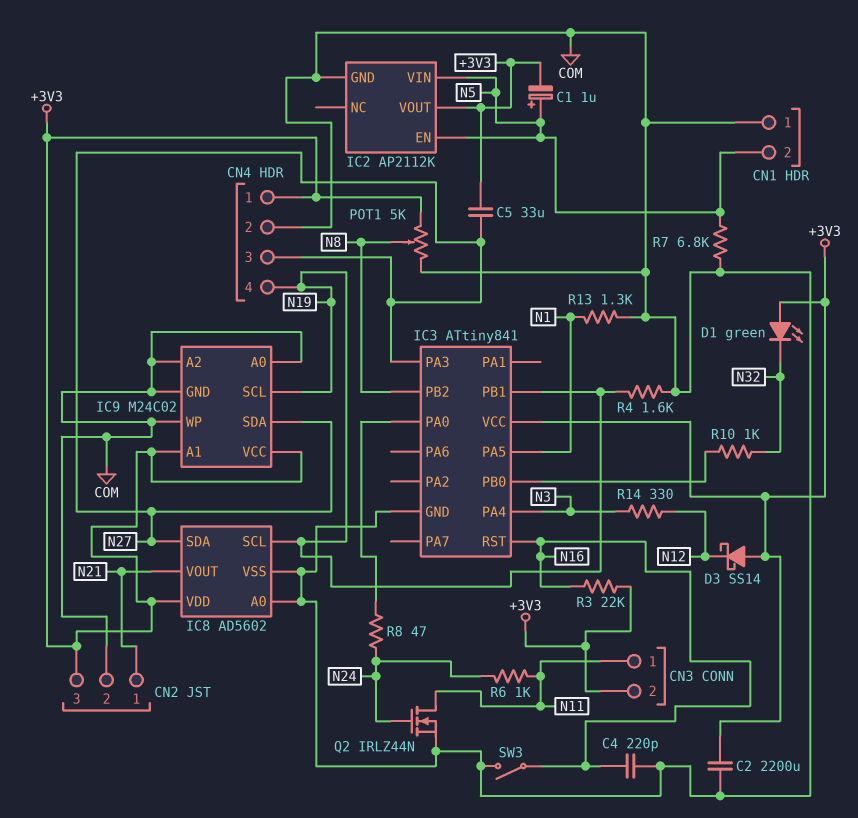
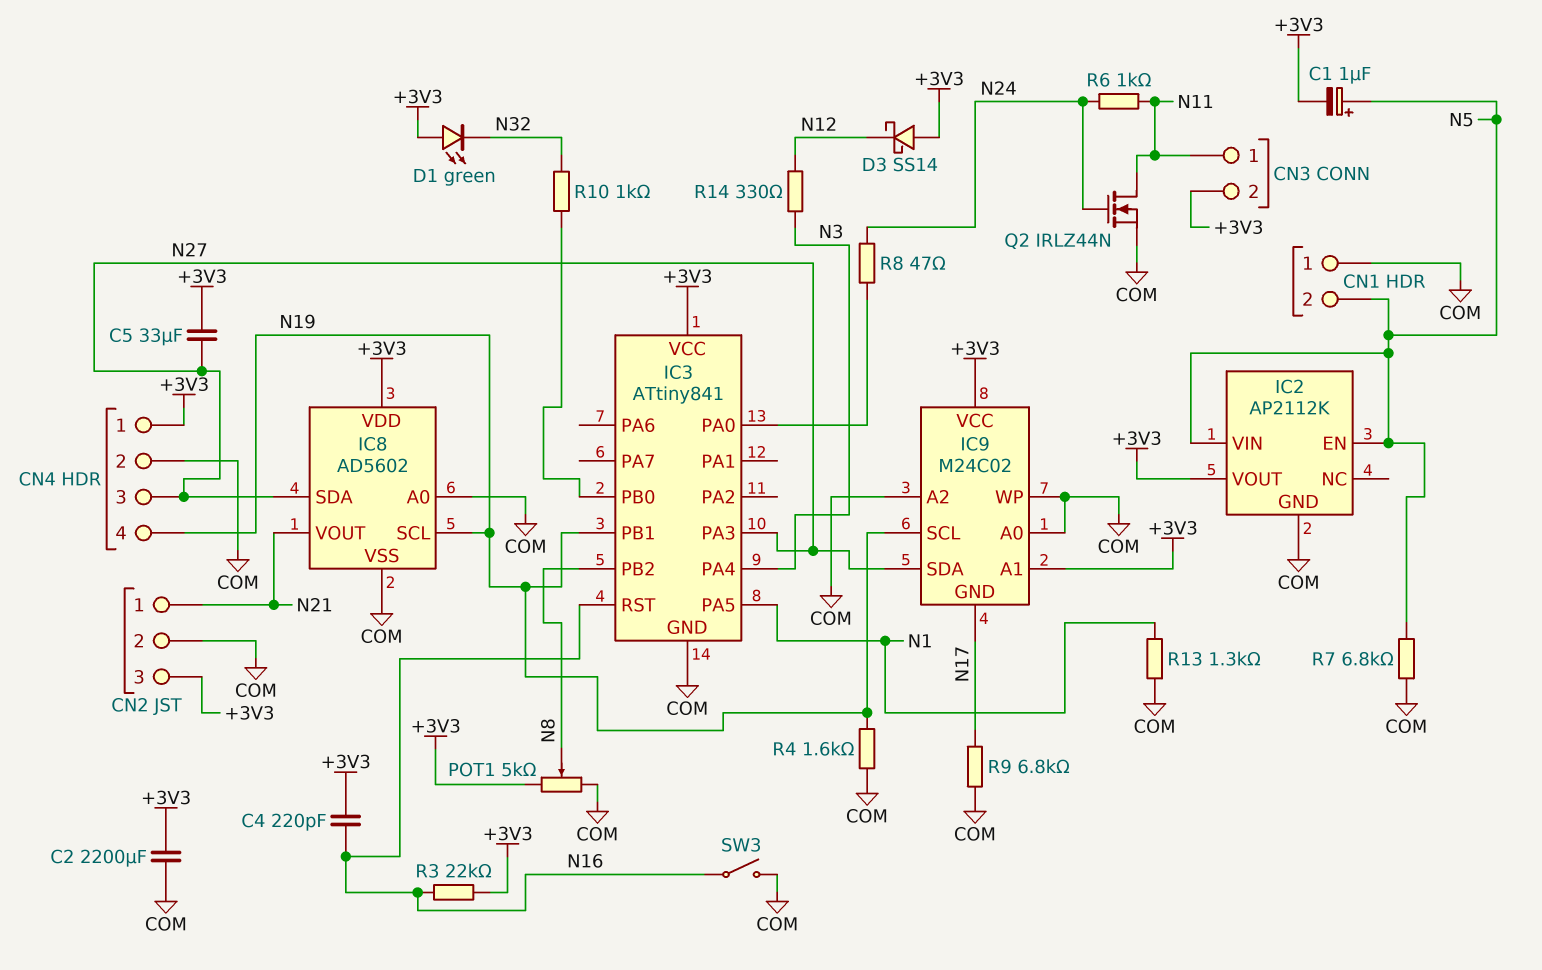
C4: 220pF (COM, N16) -> 220pF (+3V3, N16)
IC9 pin GND: COM -> N17
R9: none -> 6.8k (COM, N17)

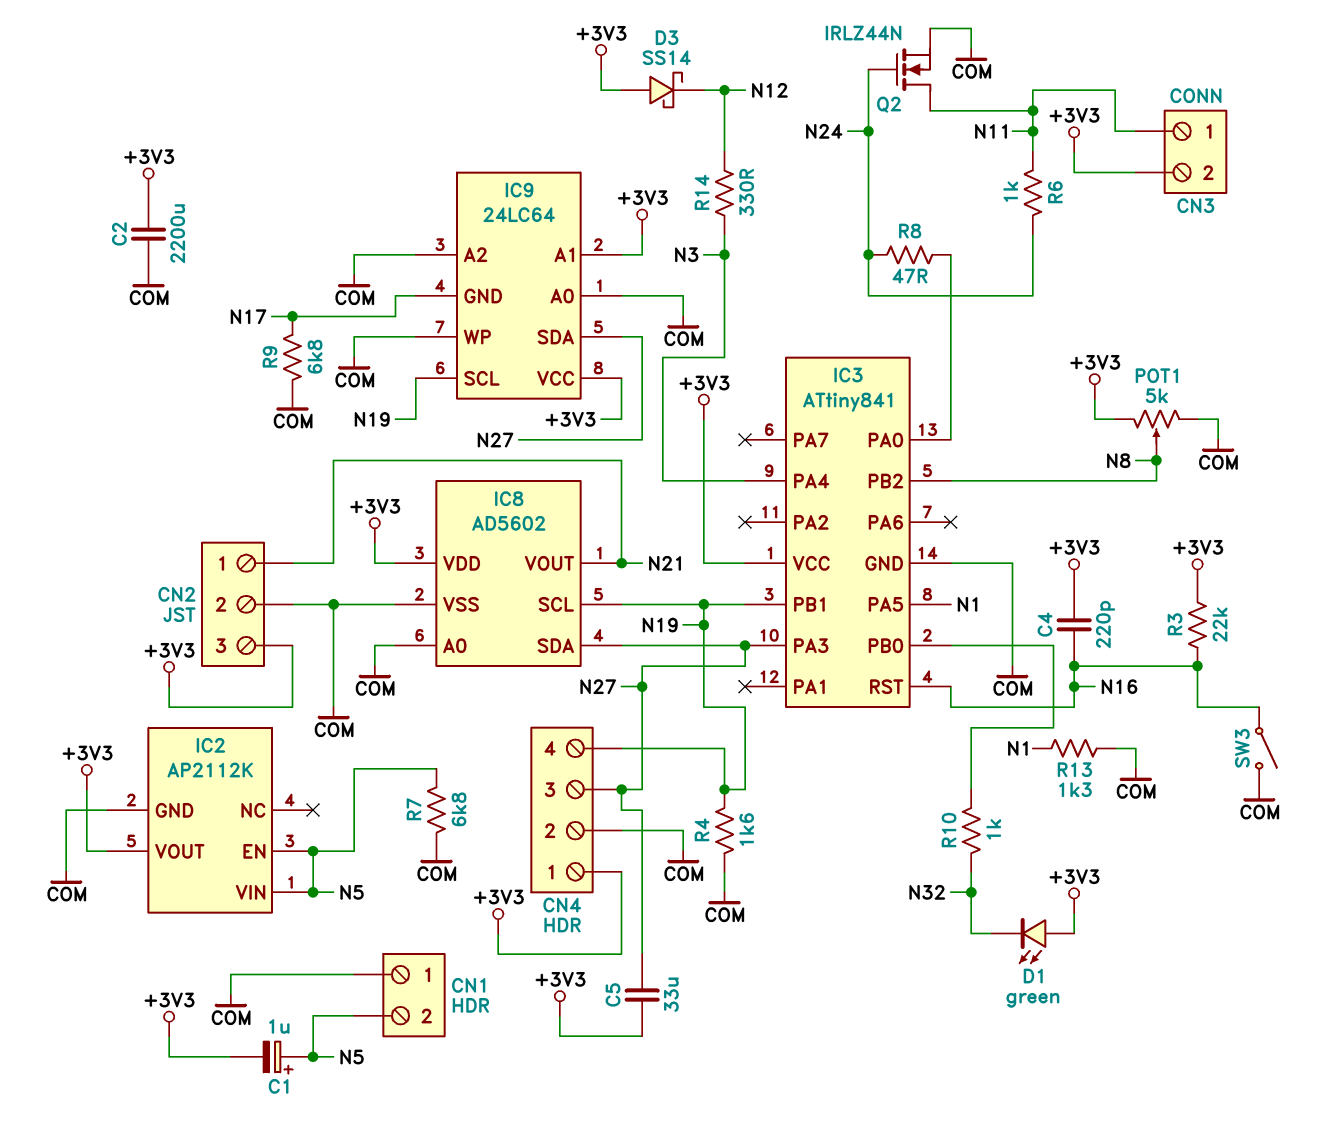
IC9: M24C02 -> 24LC64

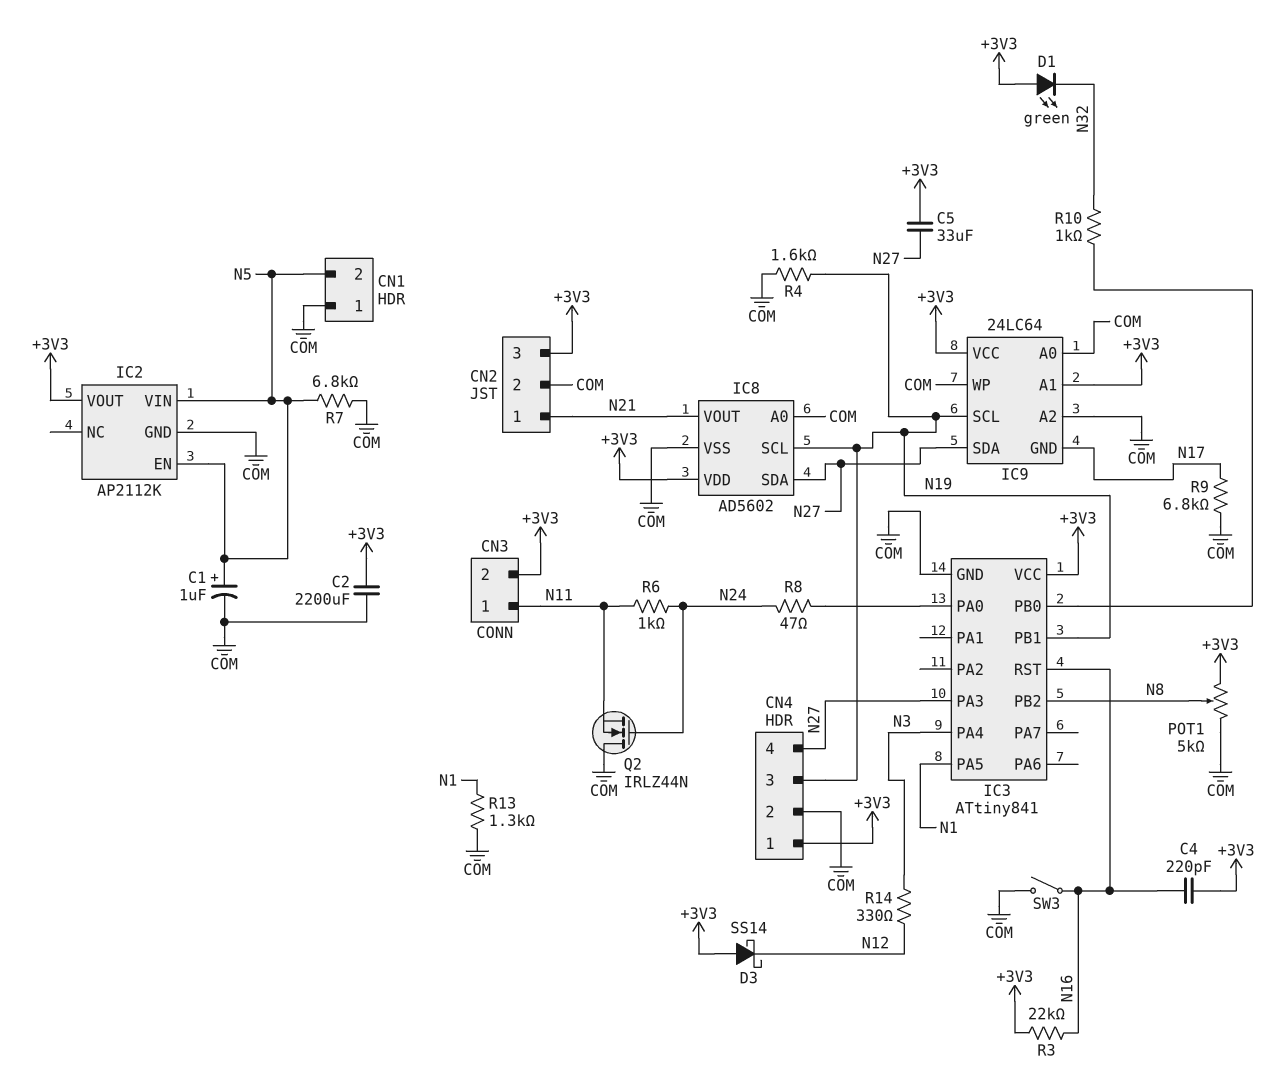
C1: 1uF (plus N5, minus +3V3) -> 1uF (plus N5, minus COM)
CN4 pin 3: N27 -> N19
CN4 pin 4: N19 -> N27
Q2: NMOS IRLZ44N (G N24, D N11, S COM) -> NMOS IRLZ44N (G N24, D COM, S N11)

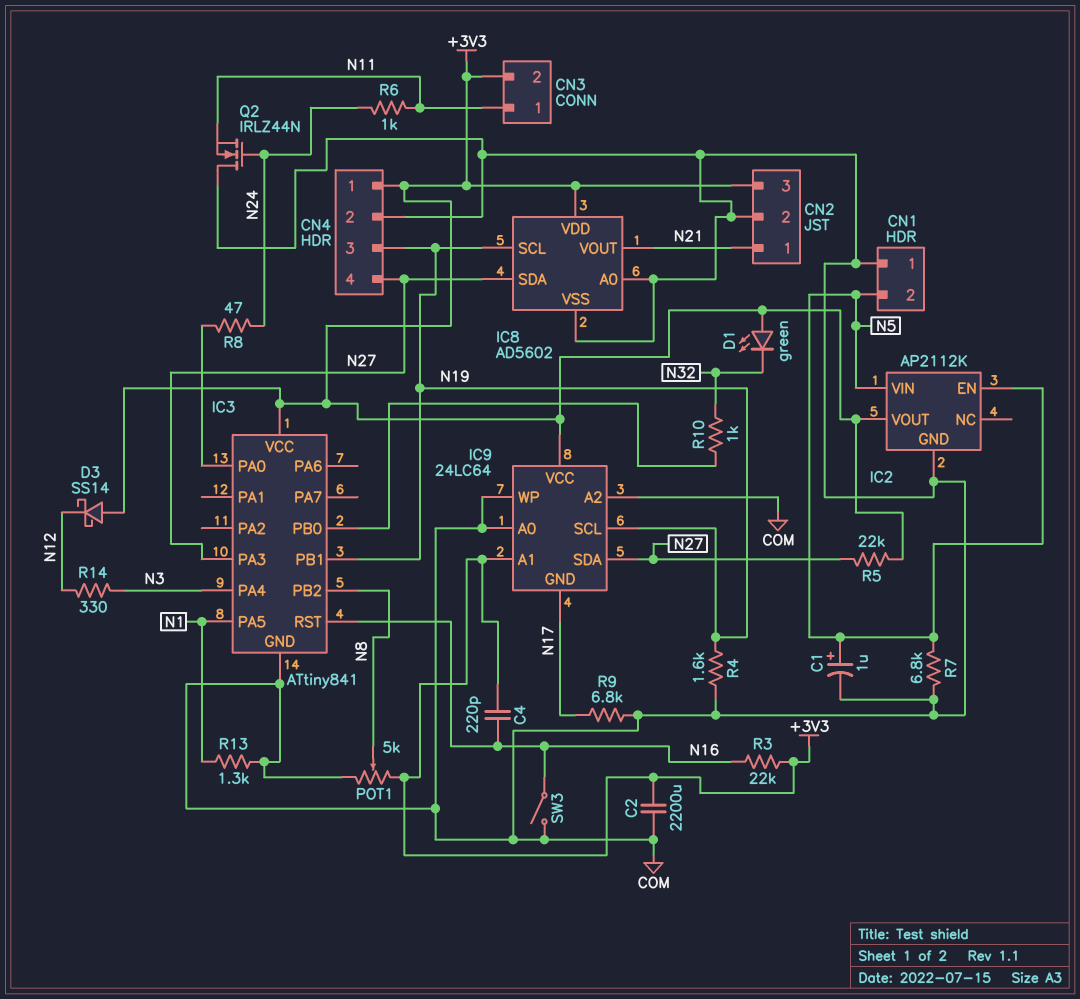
C5: 33uF (+3V3, N27) -> none
R5: none -> 22k (+3V3, N27)

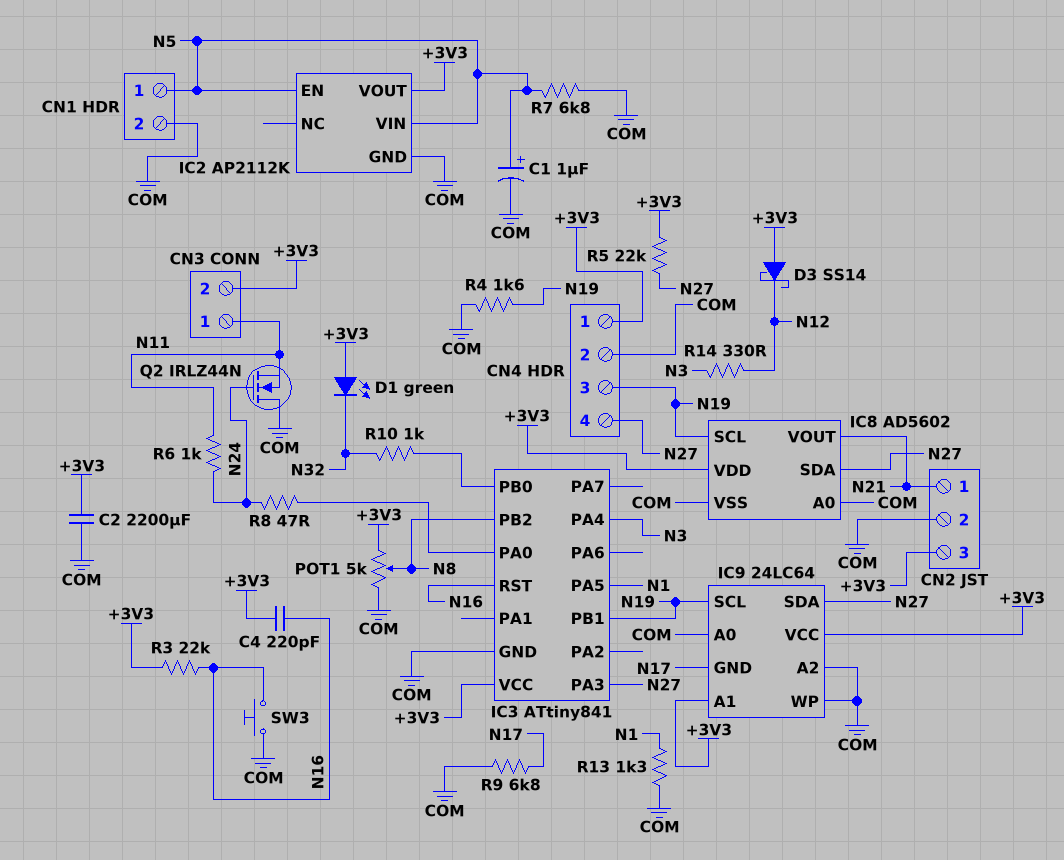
CN1 pin 1: COM -> N5
CN1 pin 2: N5 -> COM
SW3: switch (COM, N16) -> button (COM, N16)

